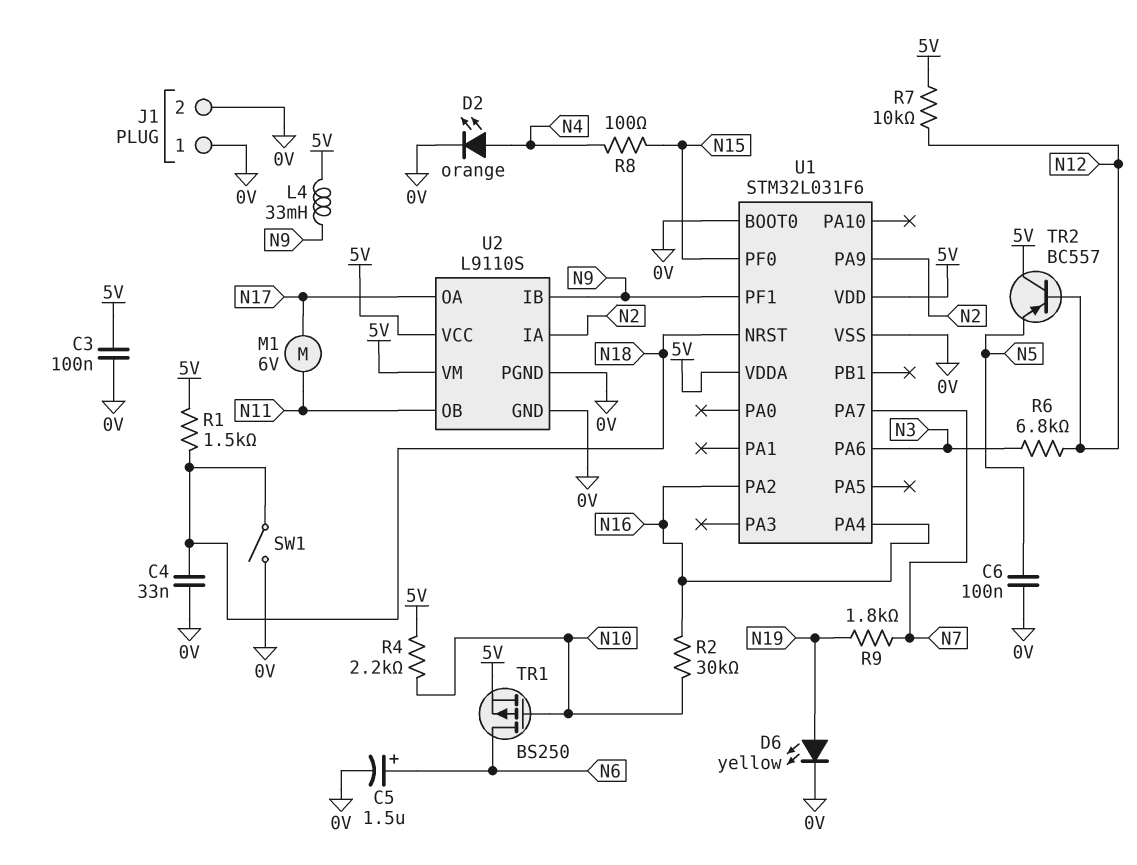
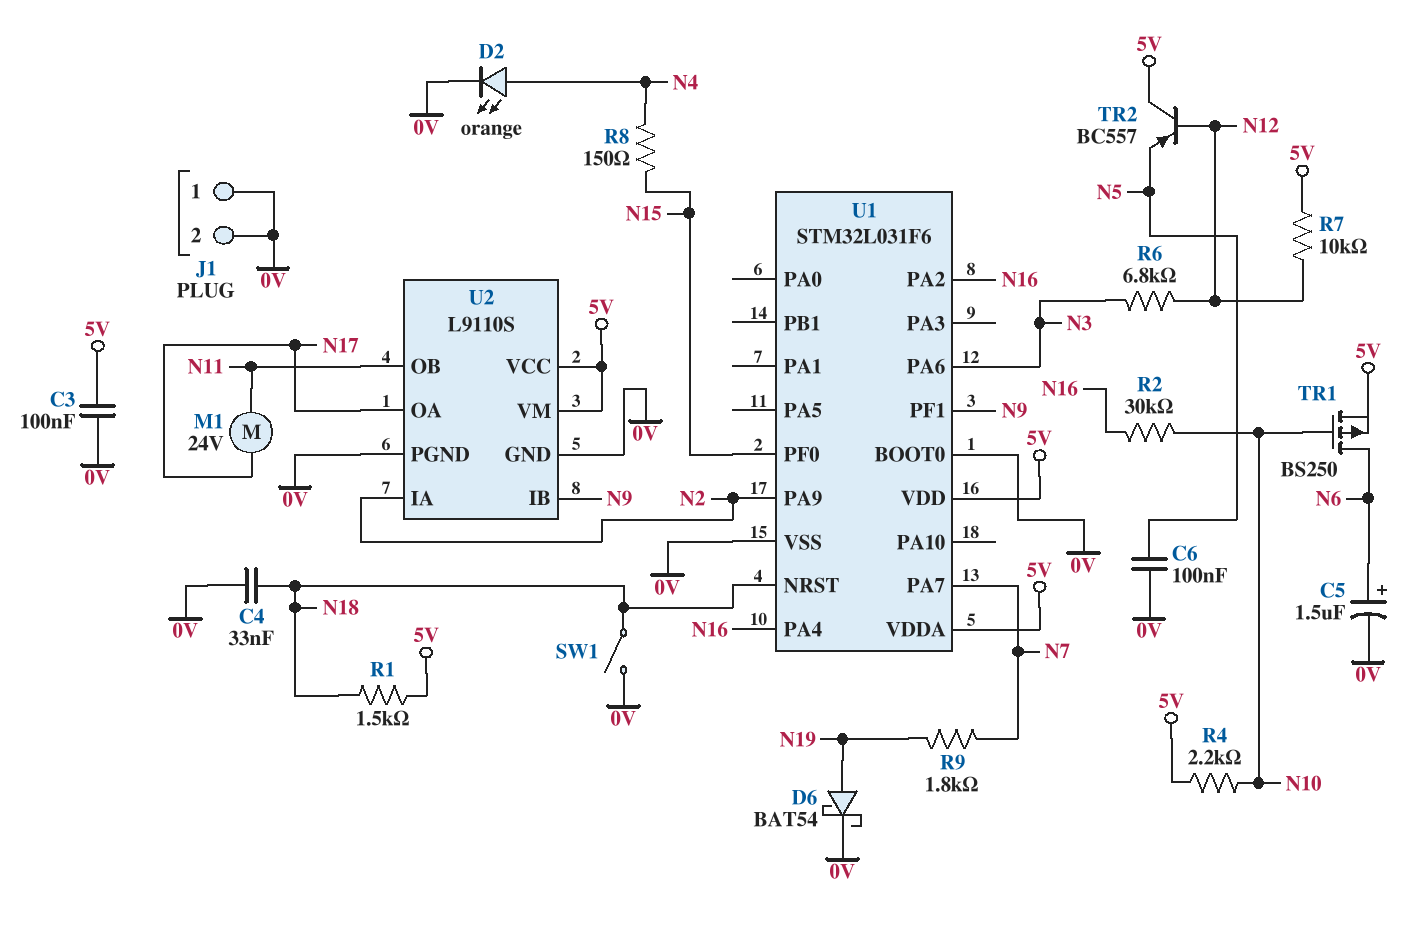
D6: LED yellow (A N19, K 0V) -> schottky BAT54 (A N19, K 0V)
L4: 33mH (5V, N9) -> none
M1: motor 6V (N11, N17) -> motor 24V (N11, N17)
R8: 100 (N4, N15) -> 150 (N4, N15)

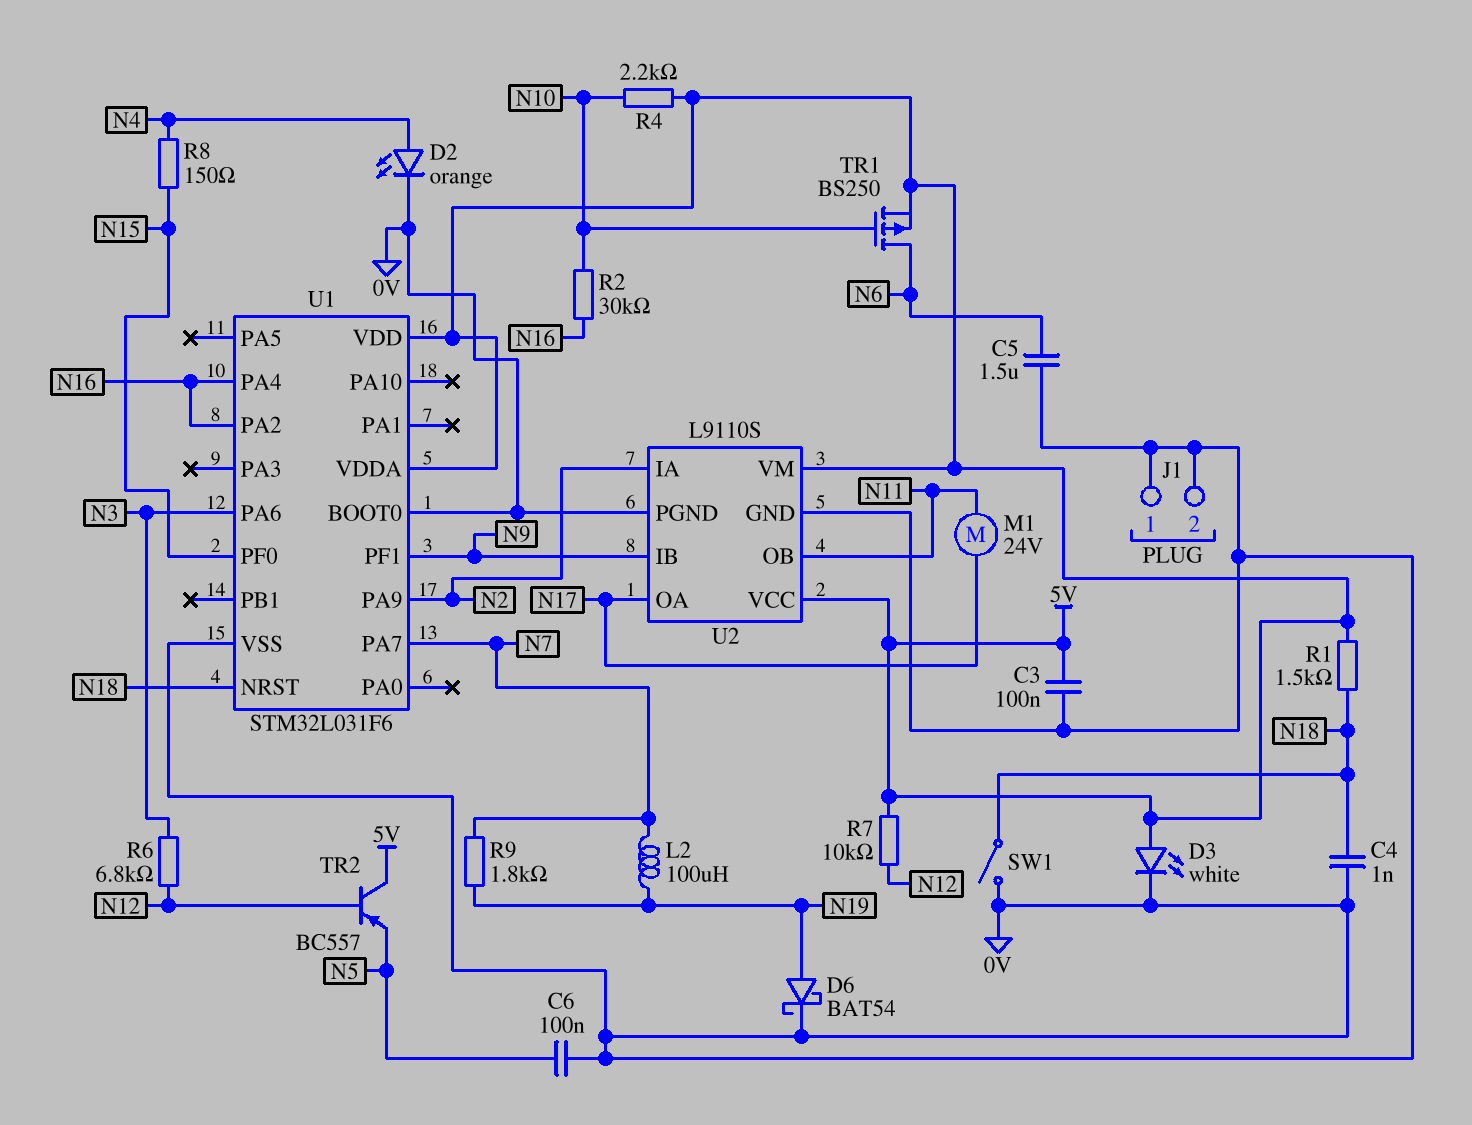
C4: 33nF (0V, N18) -> 1nF (0V, N18)
C5: 1.5uF (plus N6, minus 0V) -> 1.5uF (0V, N6)
D3: none -> LED white (A 5V, K 0V)
L2: none -> 100uH (N7, N19)

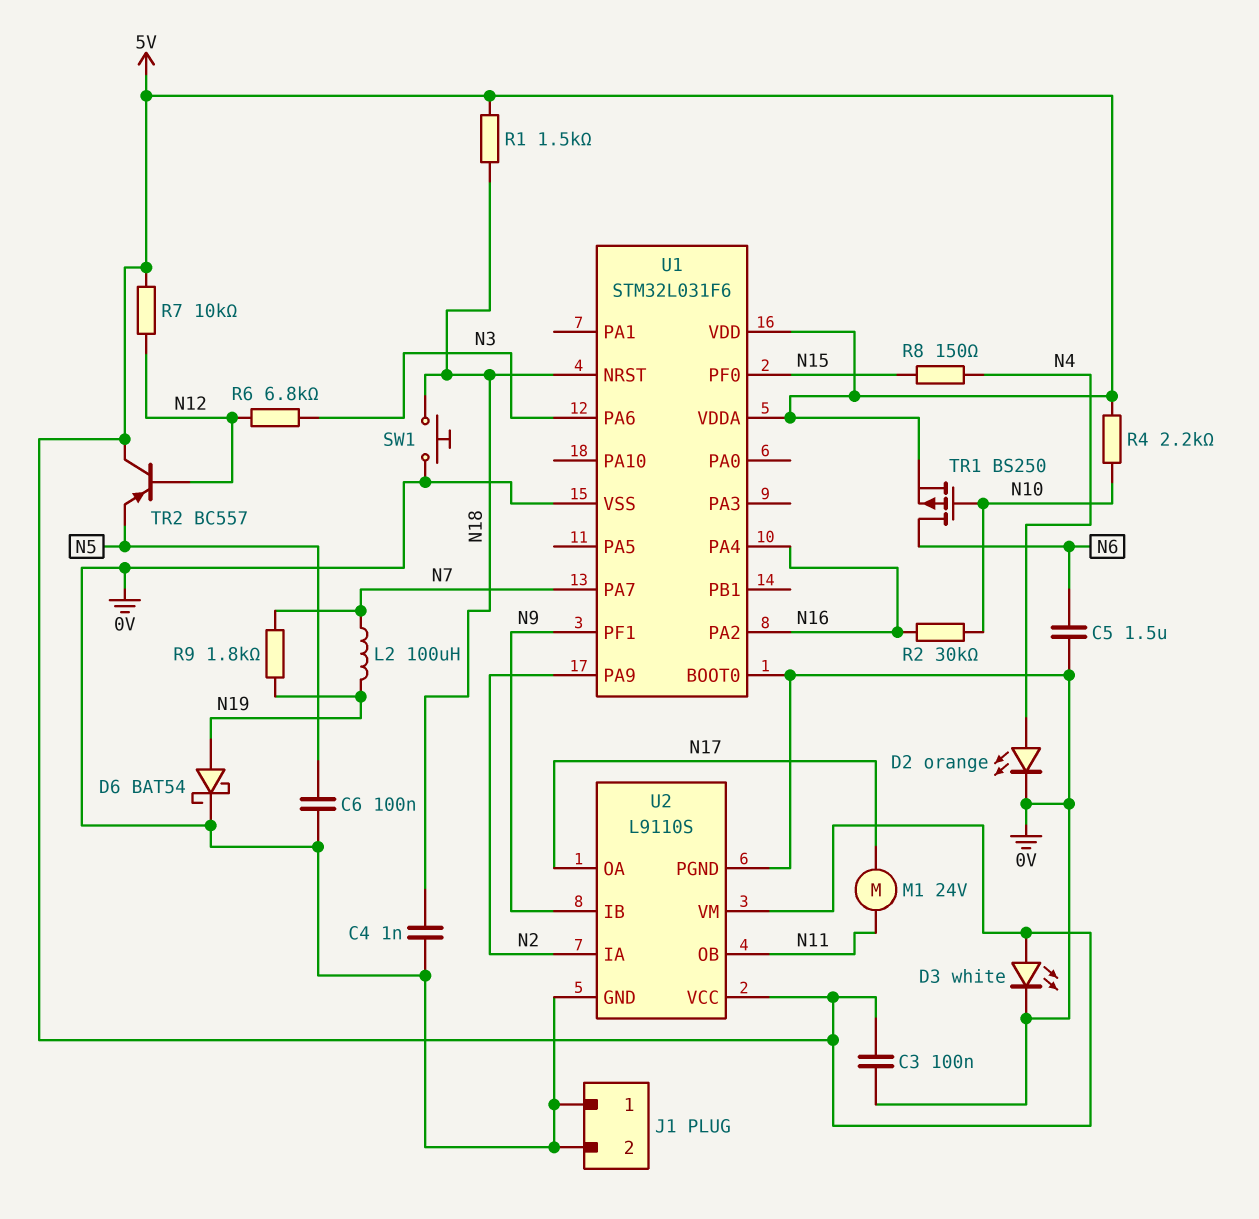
SW1: switch (0V, N18) -> button (0V, N18)

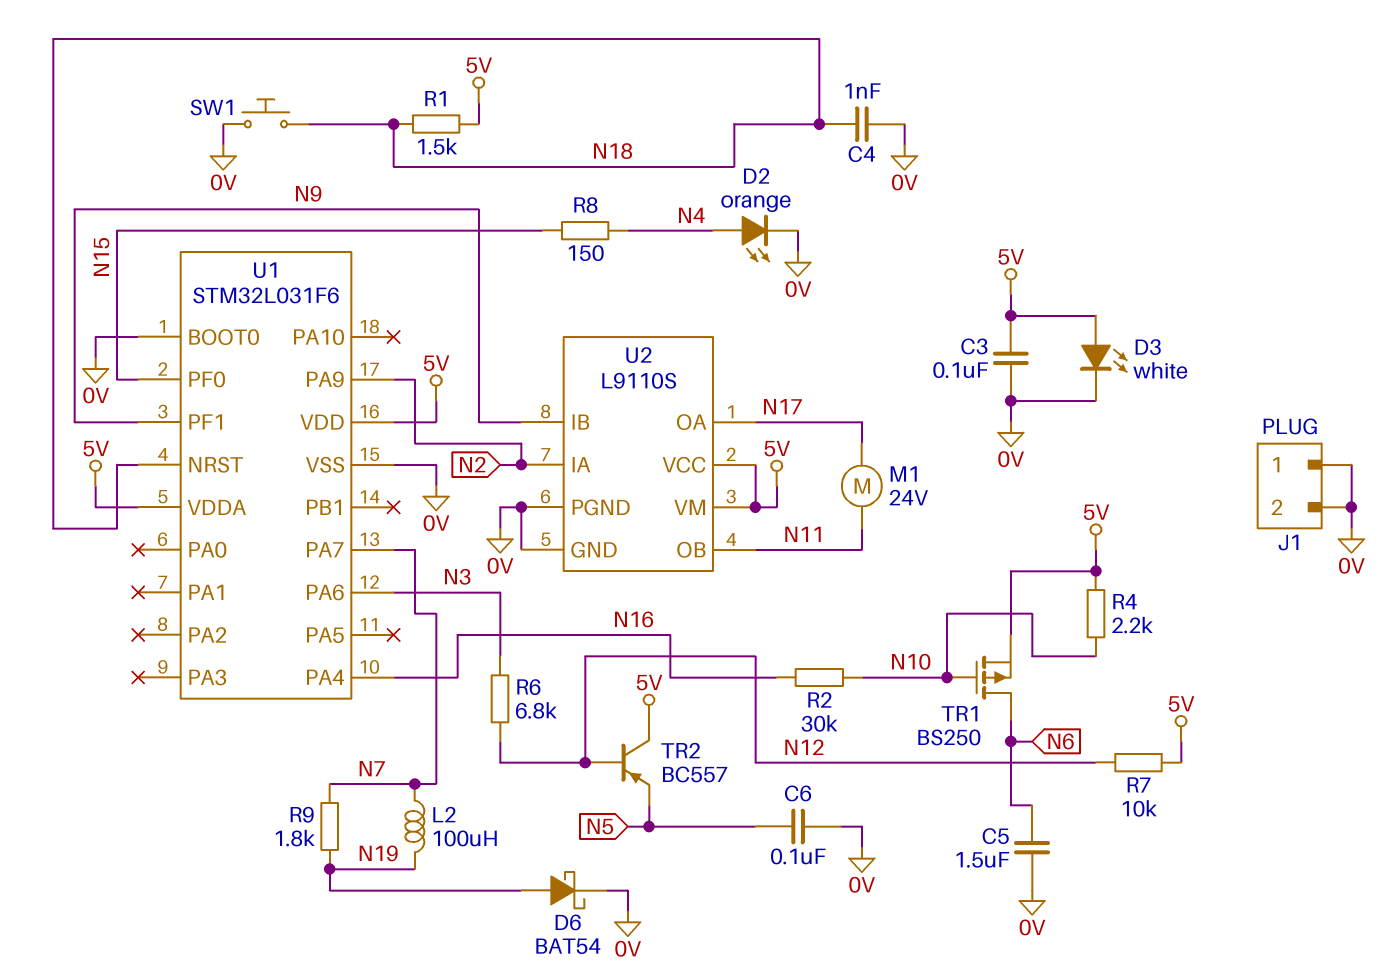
U1 pin PA2: N16 -> none

